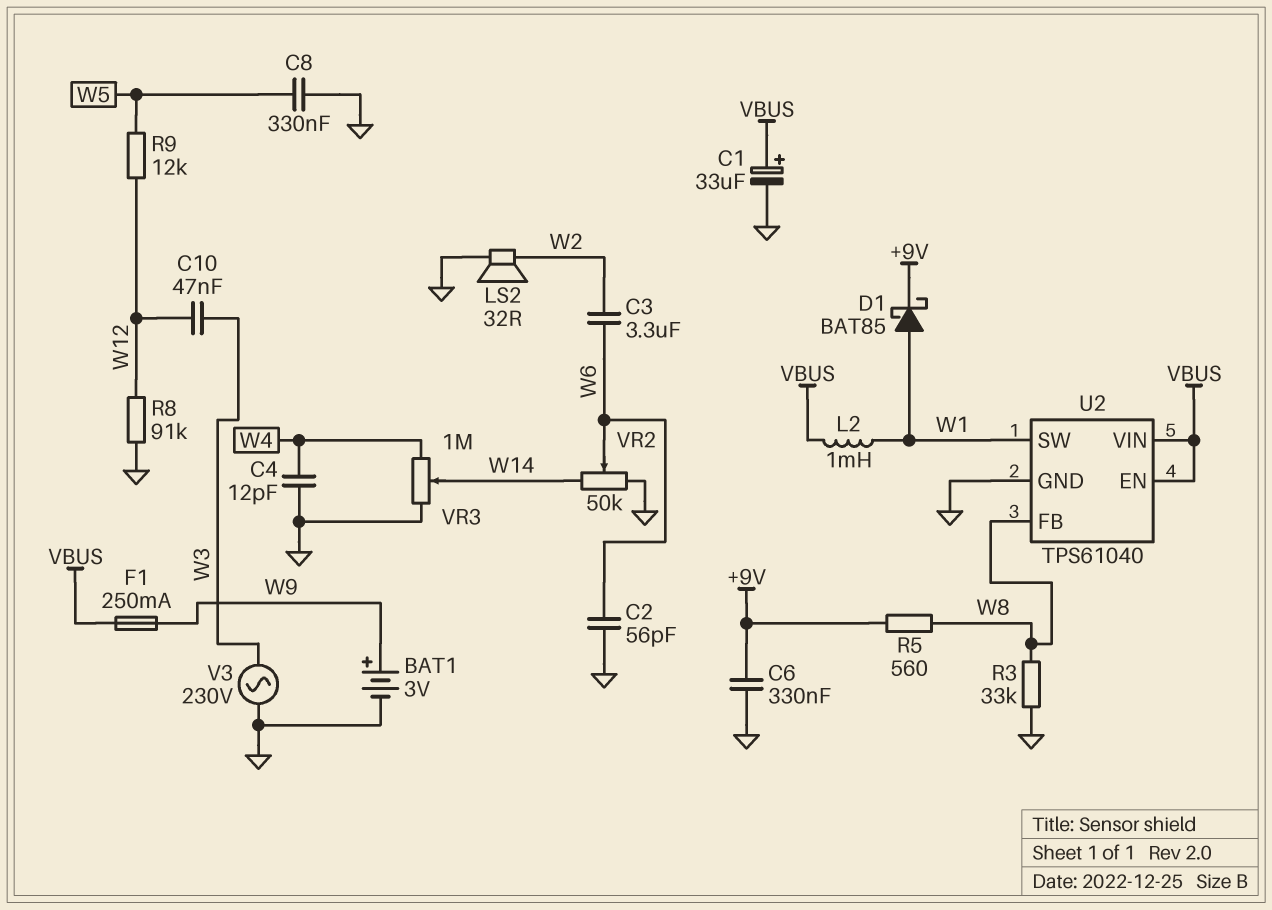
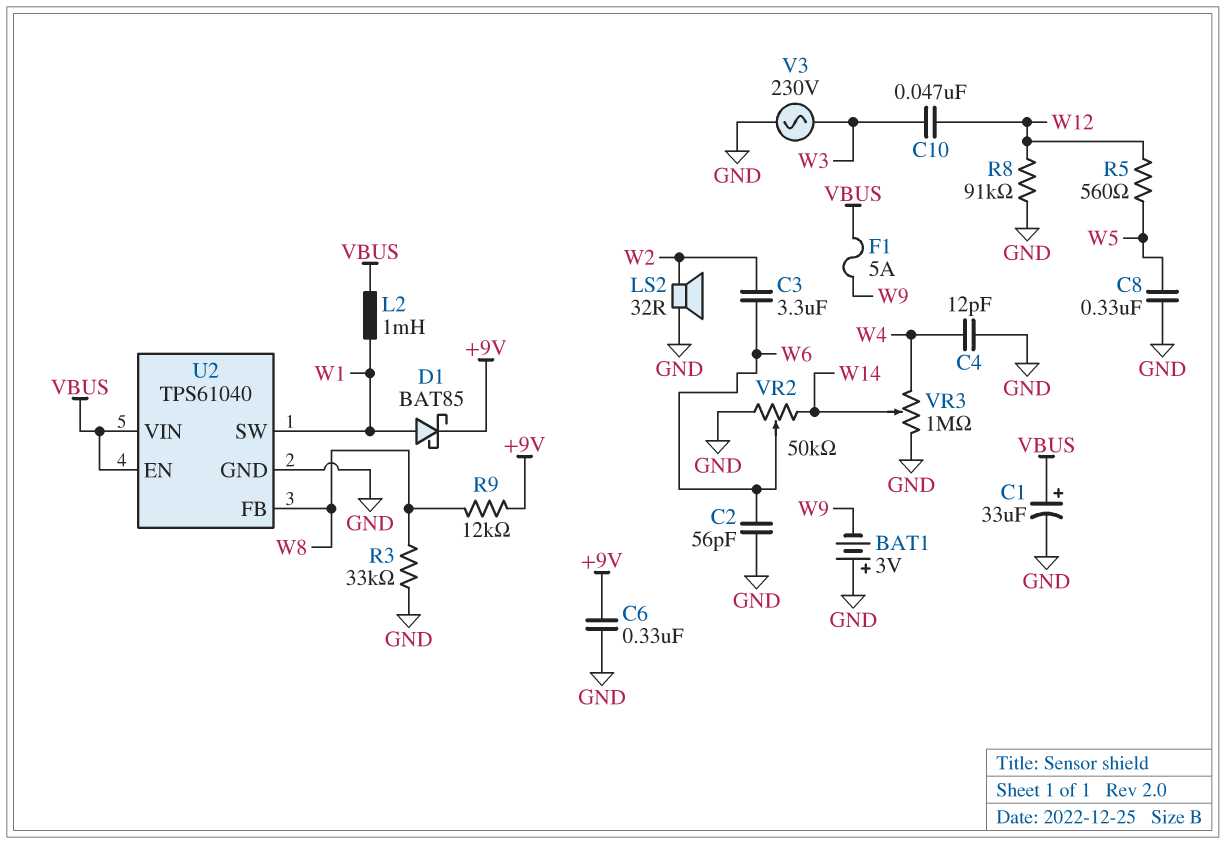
BAT1: 3V (plus W9, minus GND) -> 3V (plus GND, minus W9)
F1: 250mA (VBUS, W9) -> 5A (VBUS, W9)
R5: 560 (+9V, W8) -> 560 (W5, W12)
R9: 12k (W5, W12) -> 12k (+9V, W8)

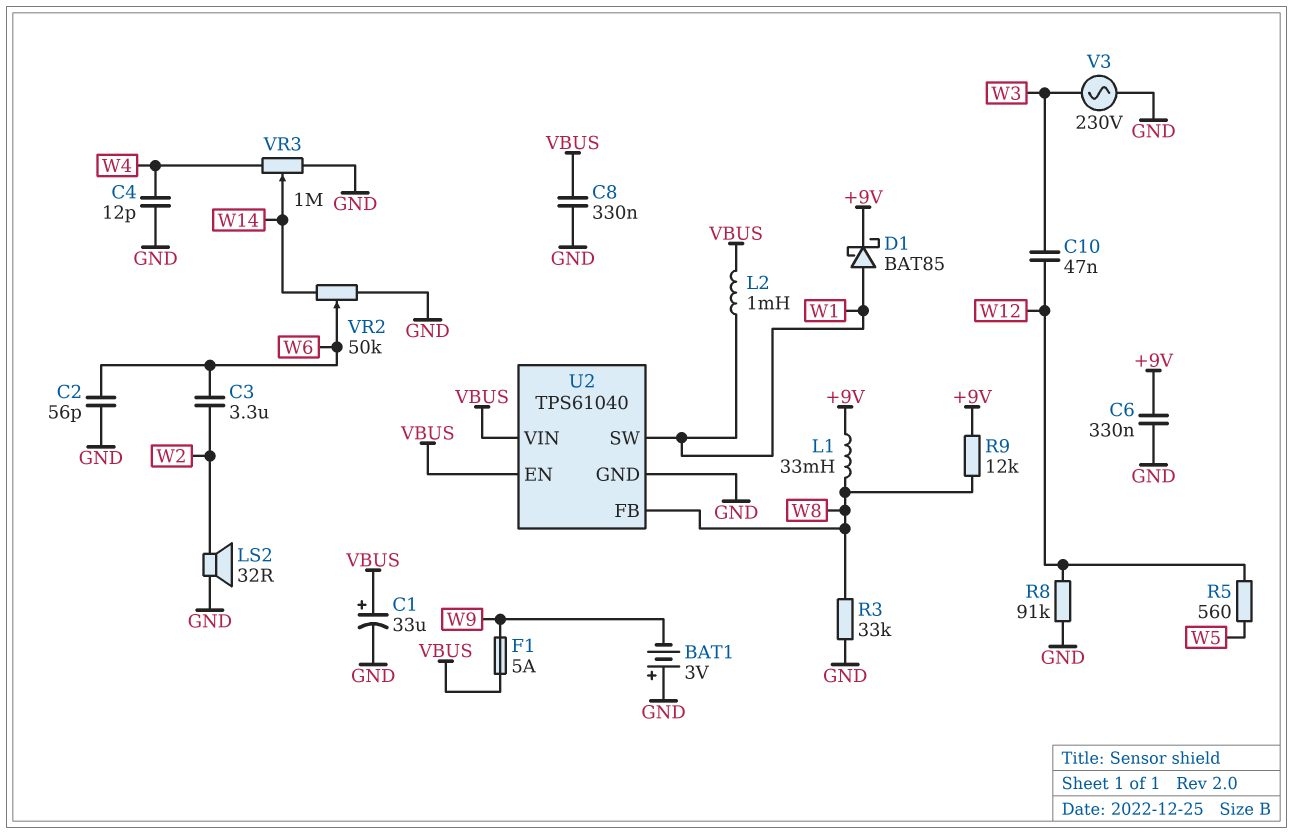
C8: 330nF (GND, W5) -> 330nF (GND, VBUS)
L1: none -> 33mH (+9V, W8)

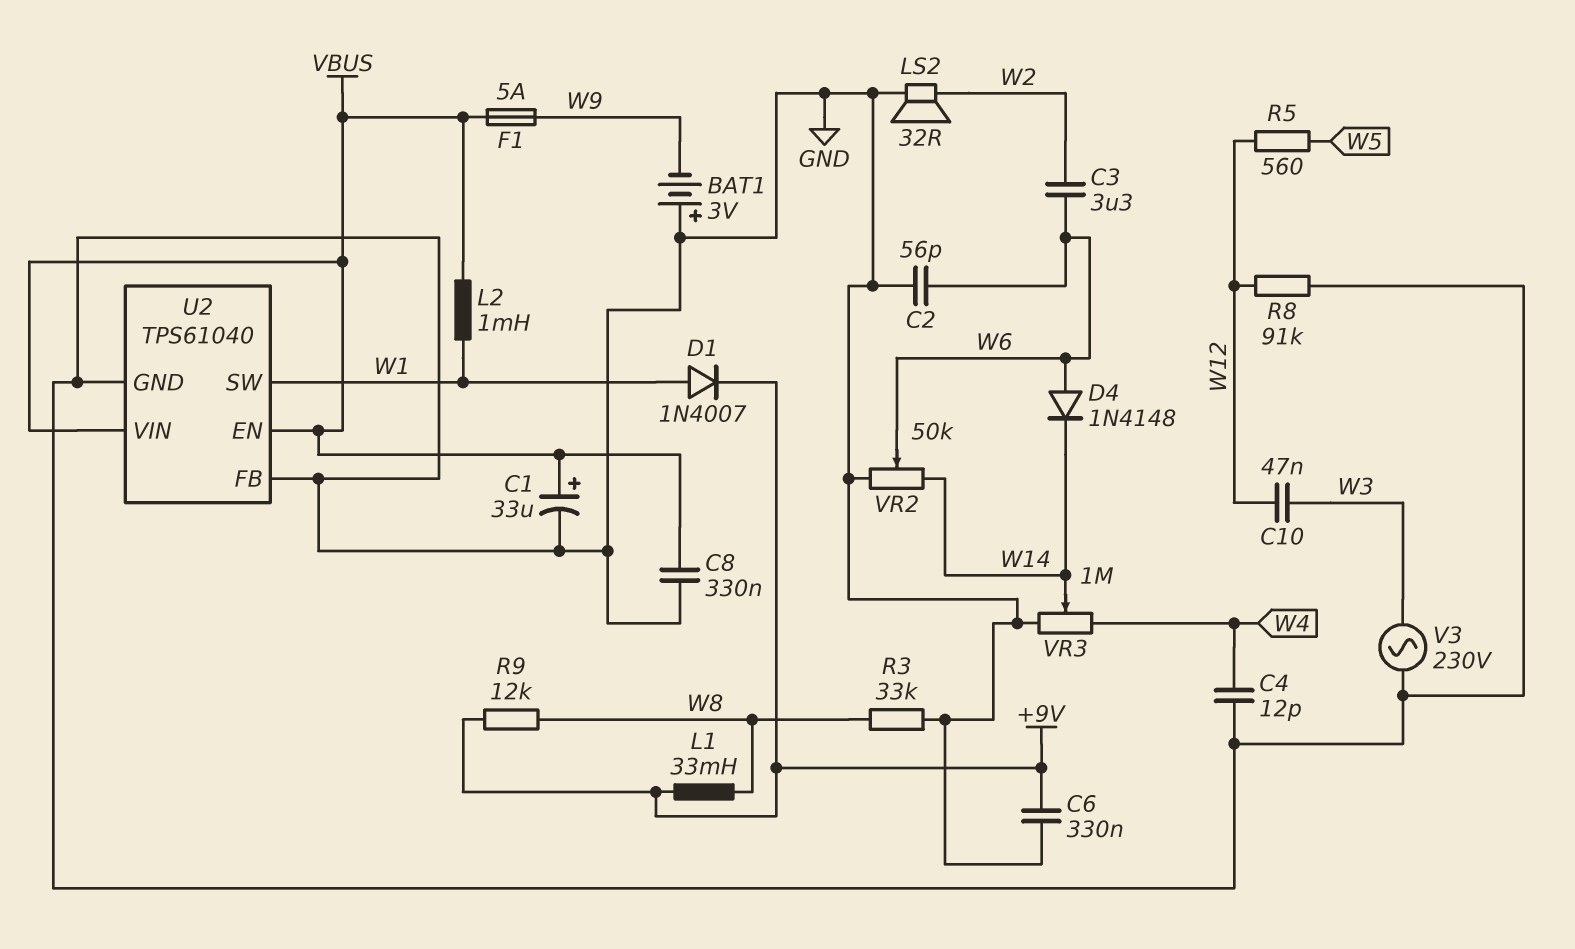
D1: schottky BAT85 (A W1, K +9V) -> diode 1N4007 (A W1, K +9V)
D4: none -> diode 1N4148 (A W6, K W14)
U2 pin FB: W8 -> GND

